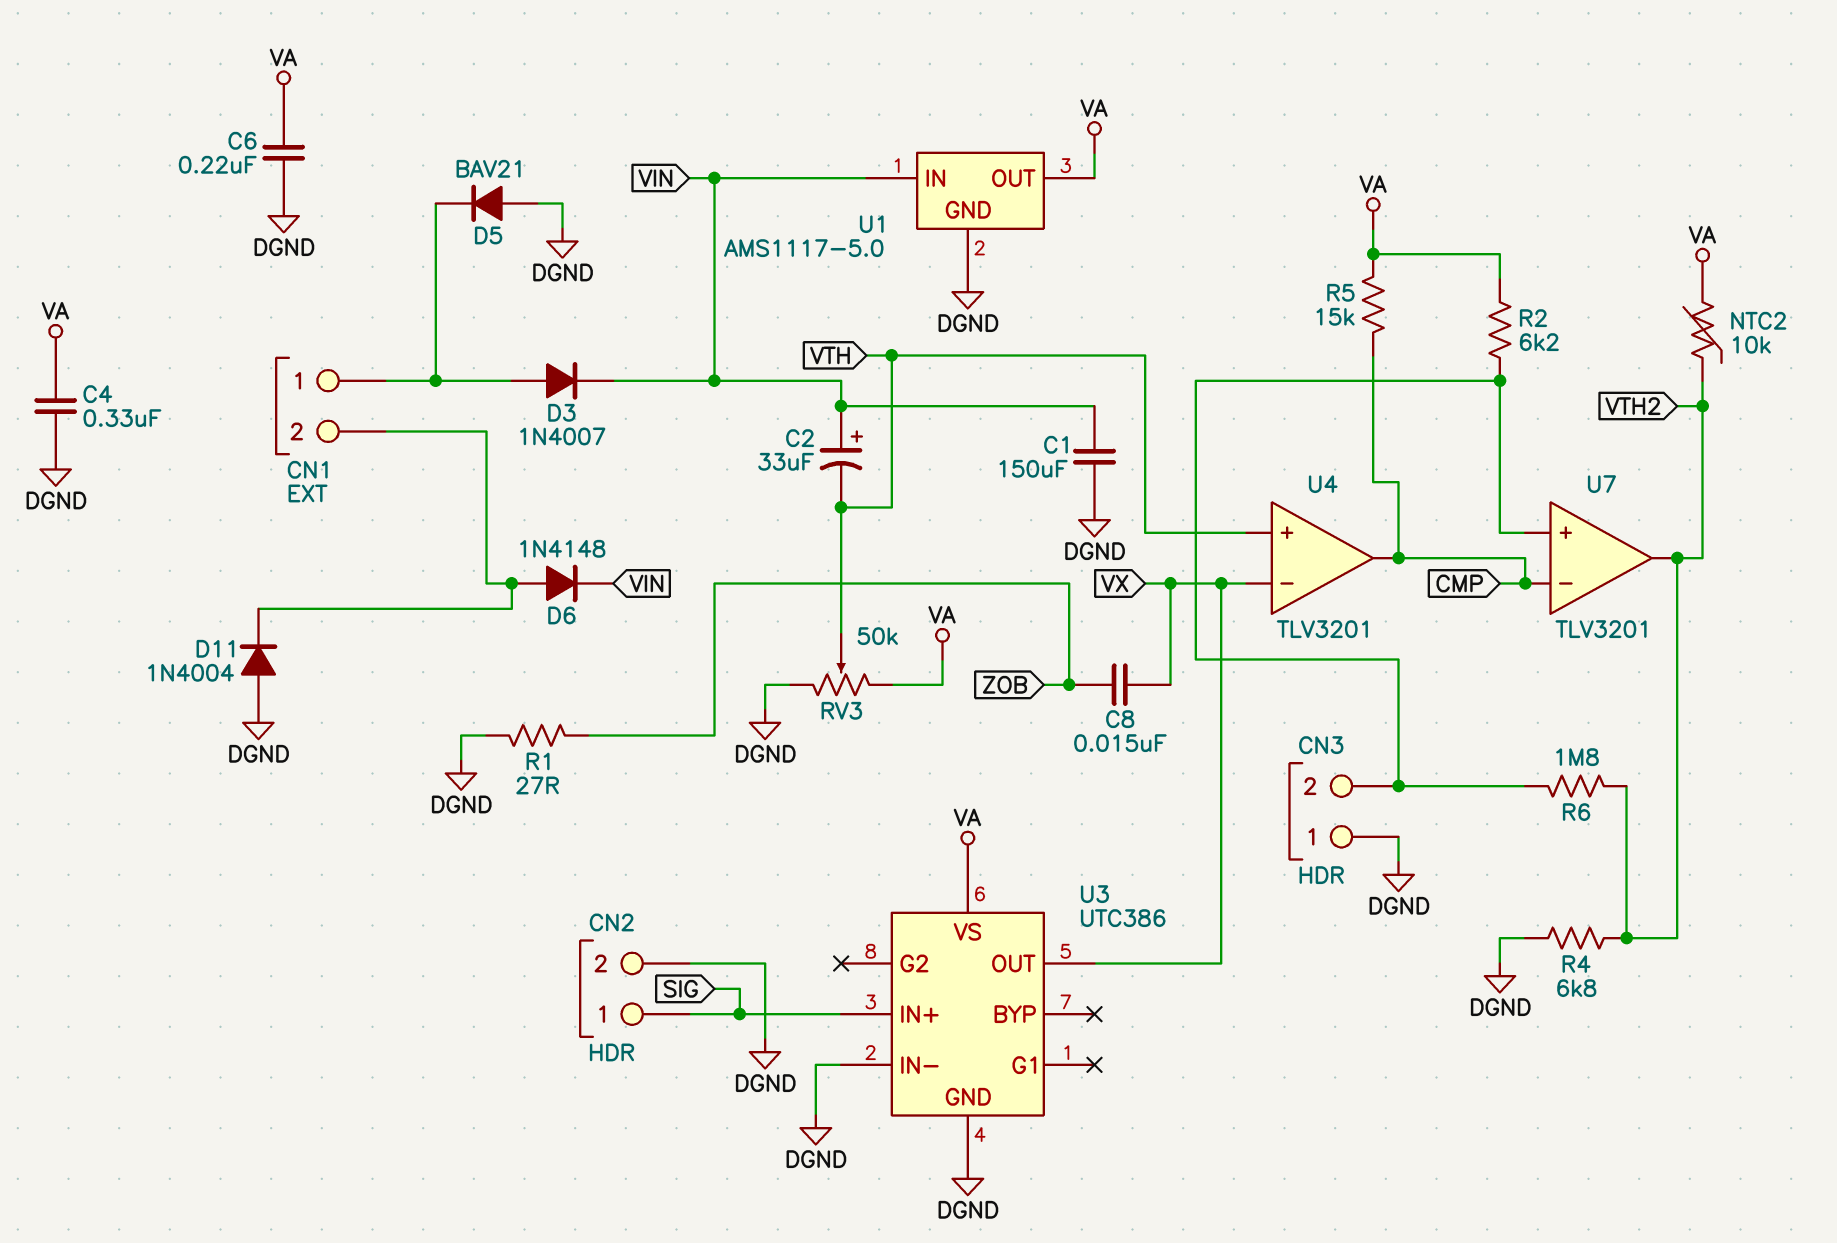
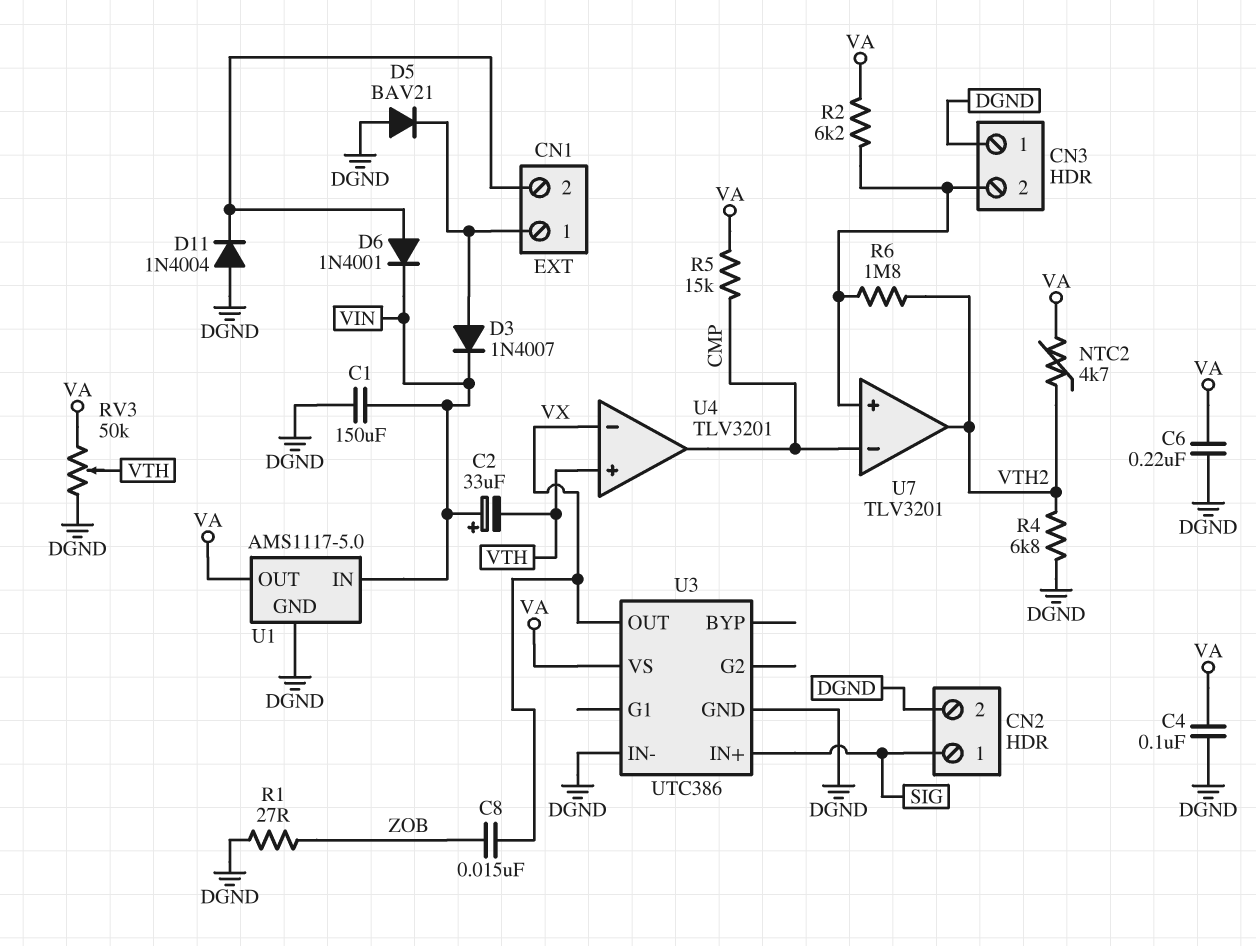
C4: 330nF (DGND, VA) -> 100nF (DGND, VA)
D6: diode 1N4148 (A CN1/2, K VIN) -> diode 1N4001 (A CN1/2, K VIN)
NTC2: 10k (VA, VTH2) -> 4.7k (VA, VTH2)

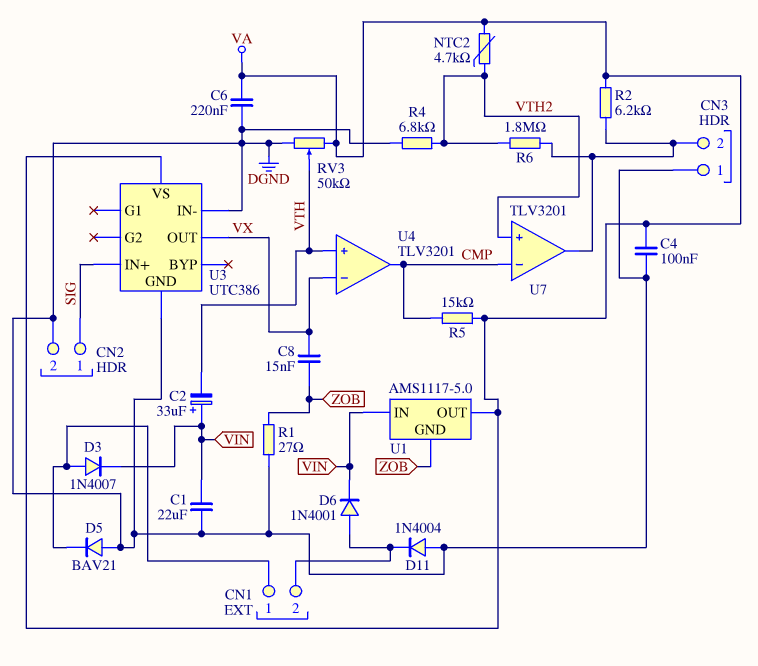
C1: 150uF (DGND, VIN) -> 22uF (DGND, VIN)
U1 pin GND: DGND -> ZOB
U7 pin in+: CN3/2 -> VTH2
U7 pin out: VTH2 -> CN3/2

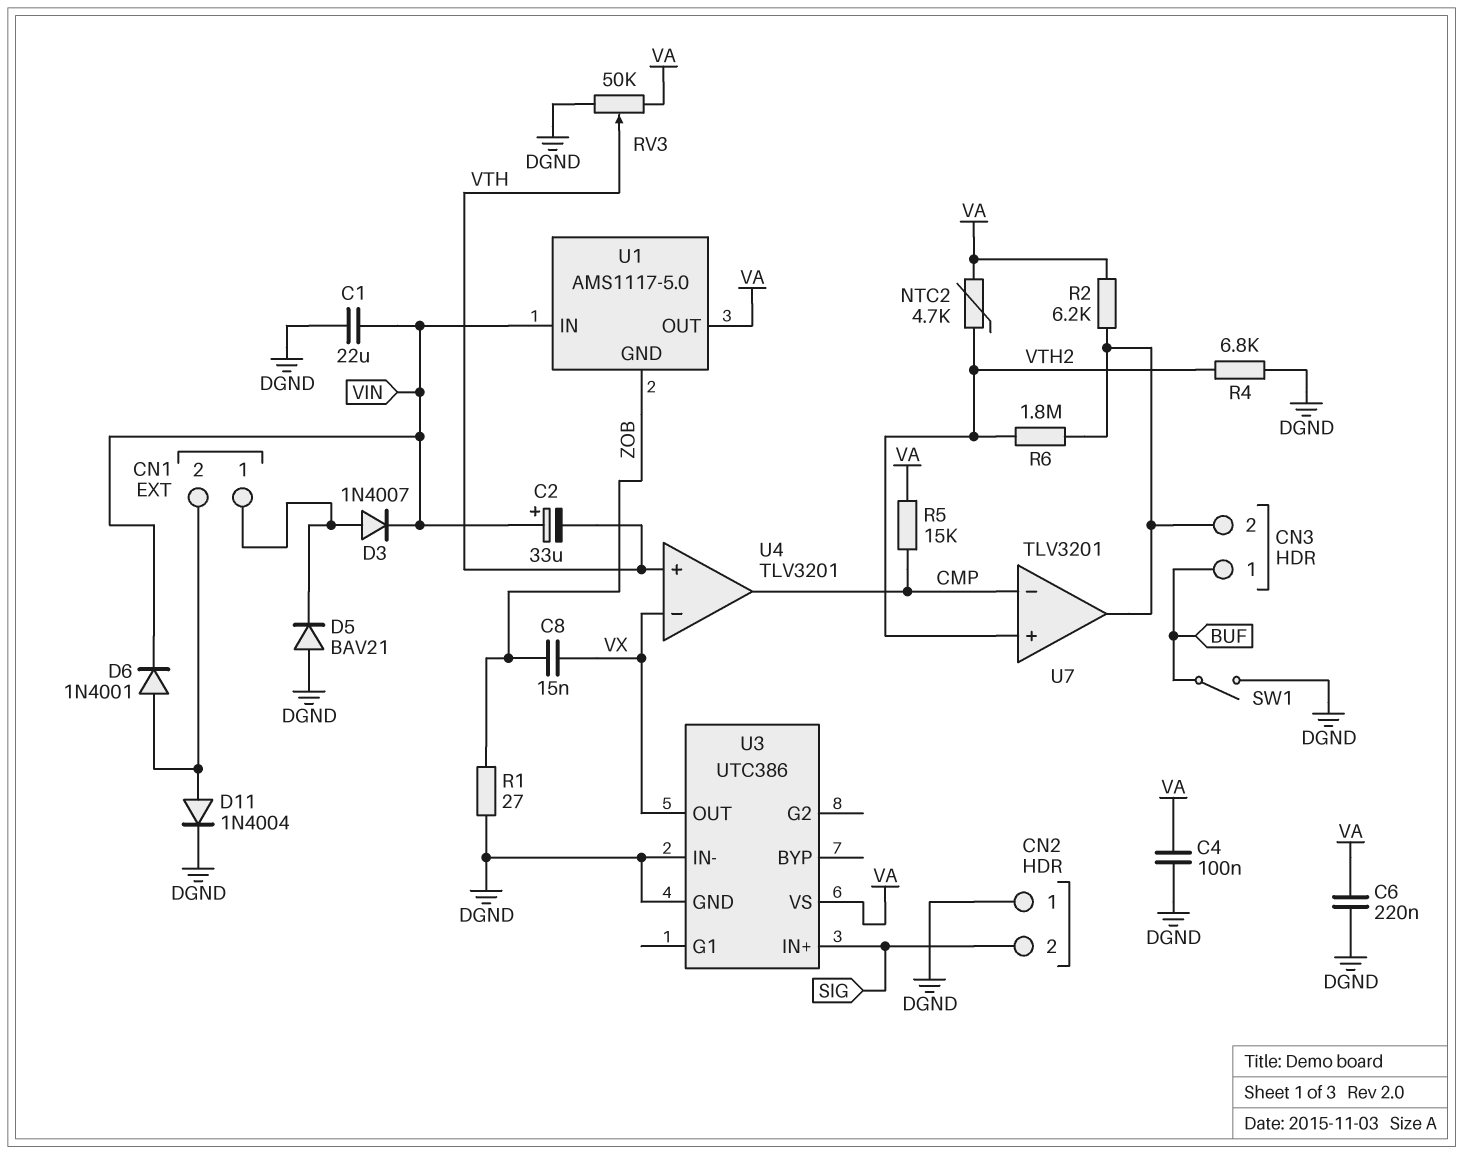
CN2 pin 1: SIG -> DGND
CN2 pin 2: DGND -> SIG
CN3 pin 1: DGND -> BUF
D11: diode 1N4004 (A DGND, K CN1/2) -> diode 1N4004 (A CN1/2, K DGND)
SW1: none -> switch (BUF, DGND)

